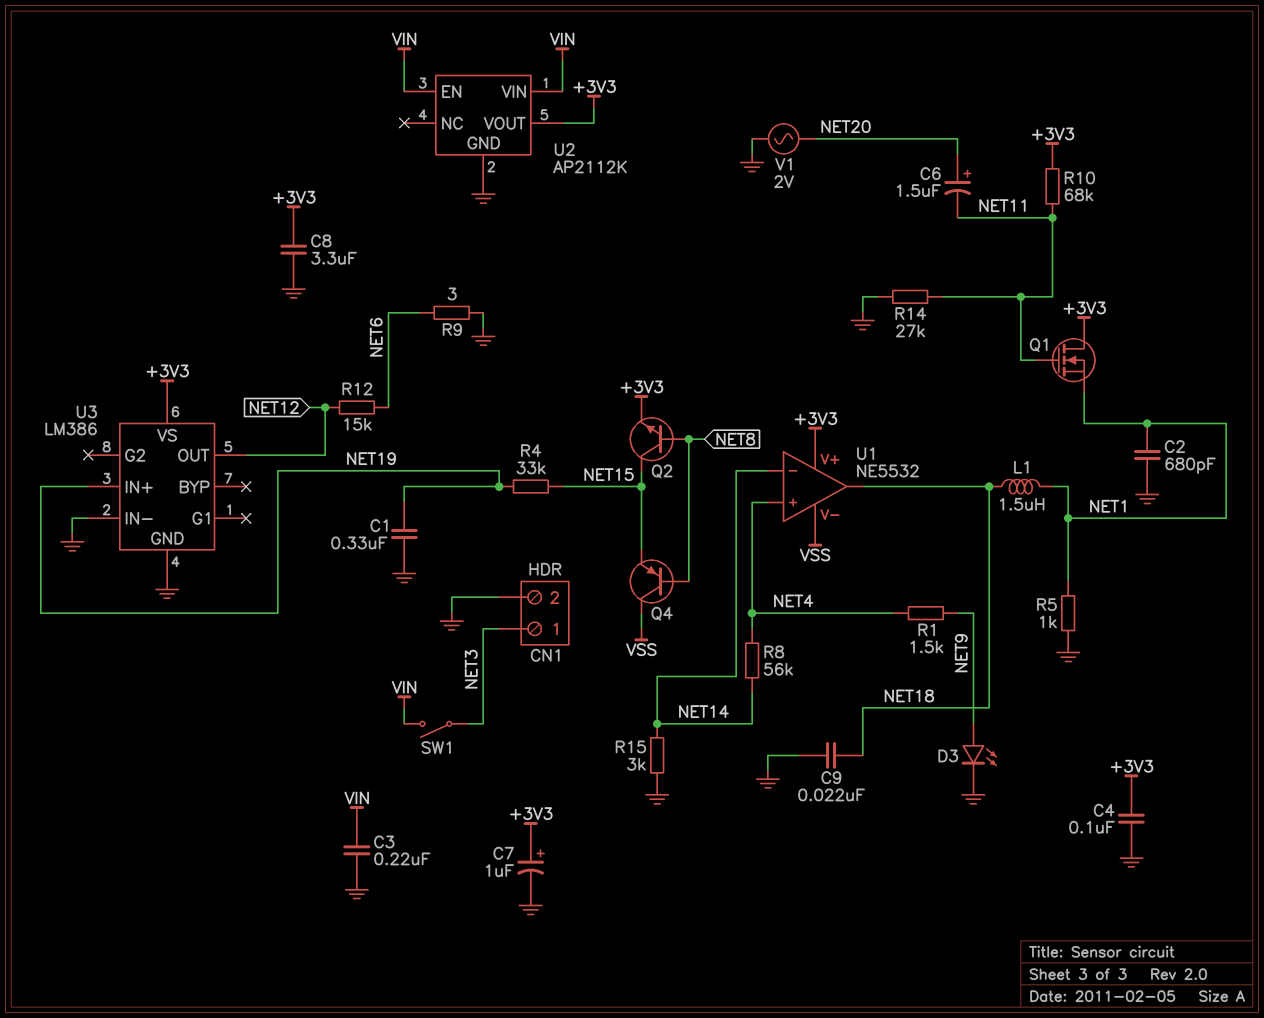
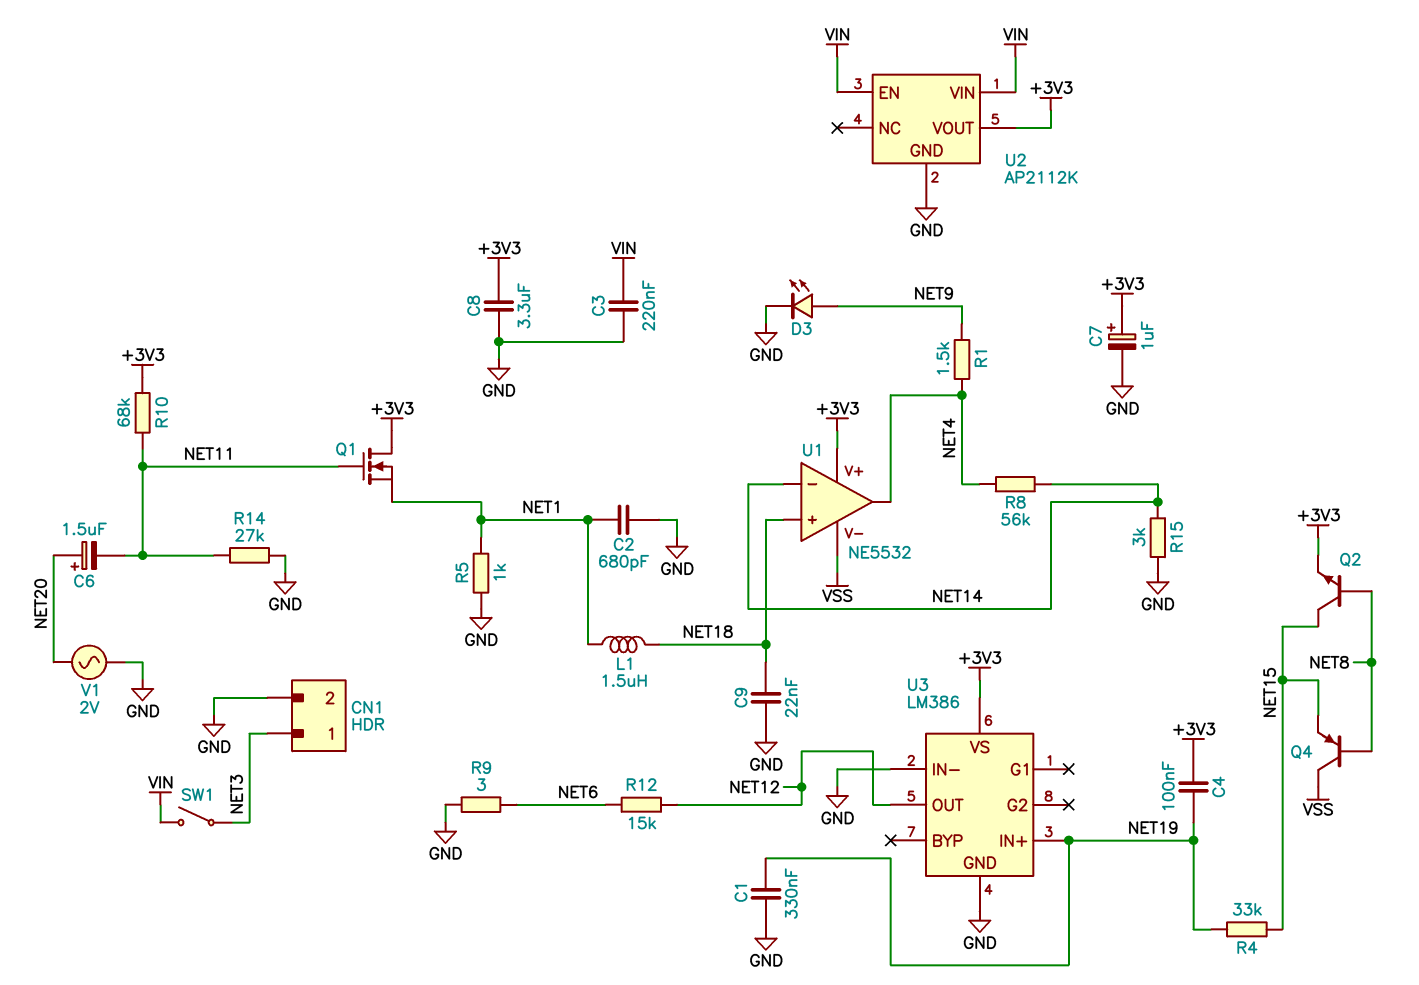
C4: 100nF (+3V3, GND) -> 100nF (+3V3, NET19)
U1 pin in+: NET4 -> NET18
U1 pin out: NET18 -> NET4

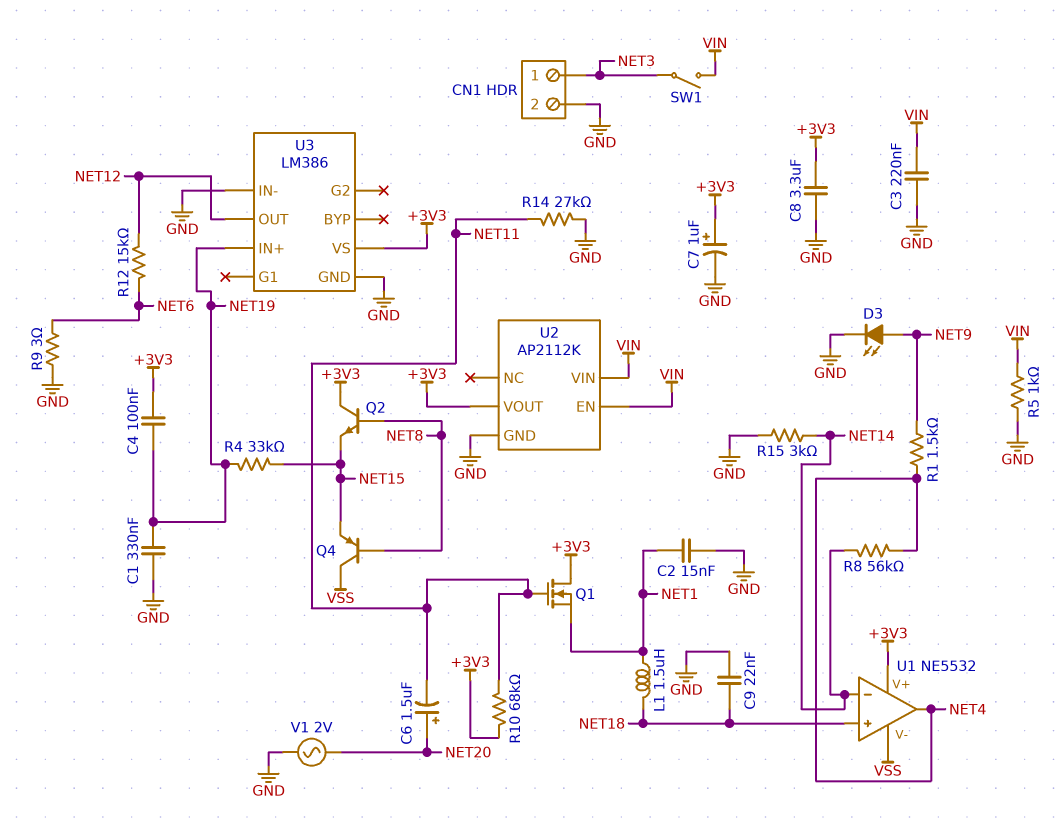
C2: 680pF (GND, NET1) -> 15nF (GND, NET1)
Q2: NPN (B NET8, C NET15, E +3V3) -> NPN (B NET8, C +3V3, E NET15)
R5: 1k (GND, NET1) -> 1k (GND, VIN)

